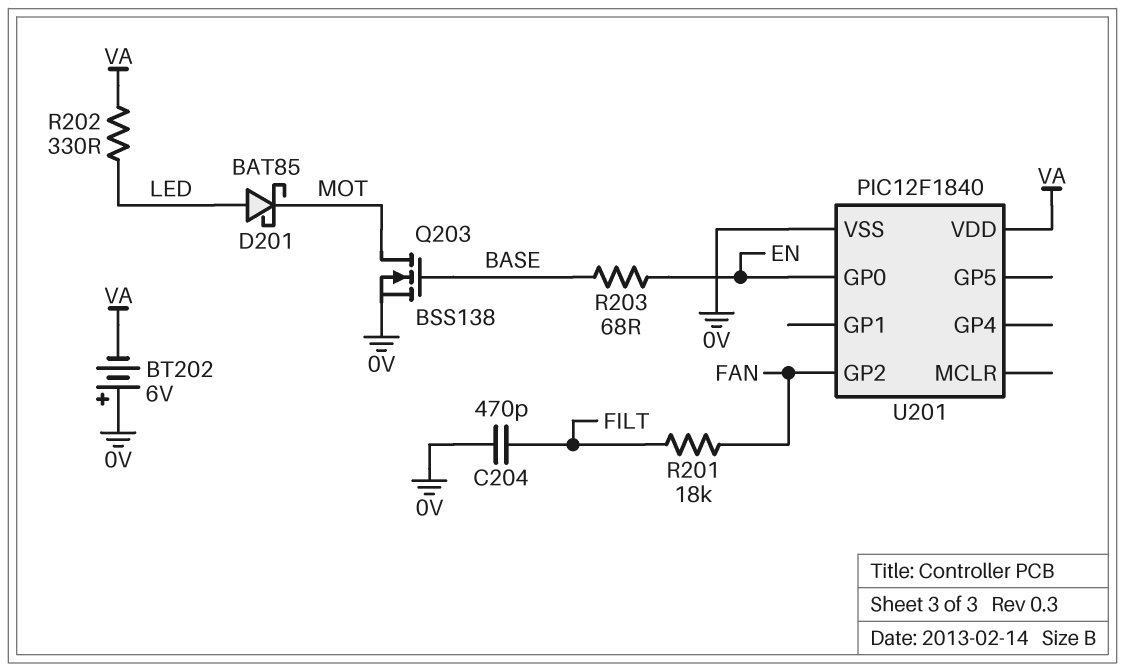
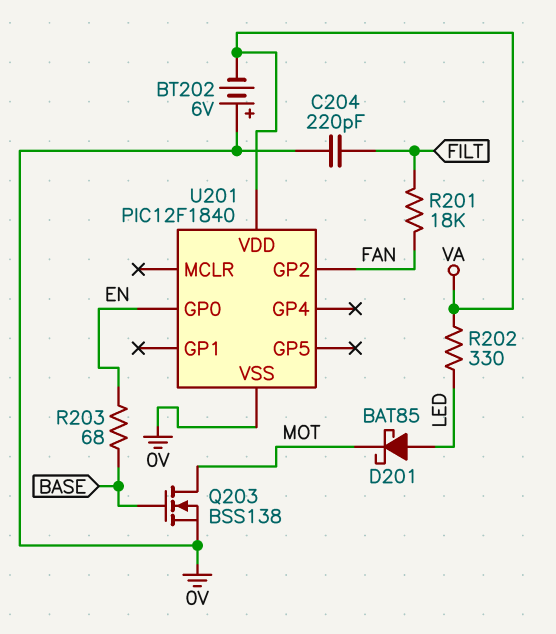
C204: 470pF (0V, FILT) -> 220pF (0V, FILT)

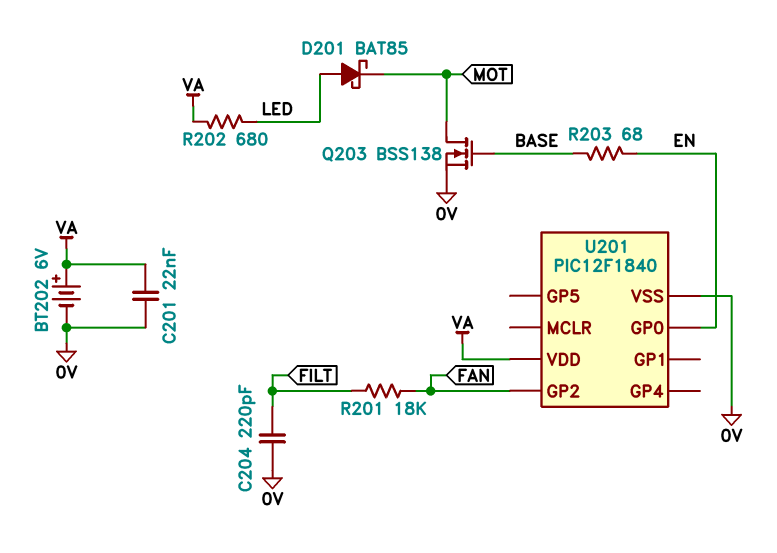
BT202: 6V (plus 0V, minus VA) -> 6V (plus VA, minus 0V)
C201: none -> 22nF (0V, VA)
R202: 330 (LED, VA) -> 680 (LED, VA)

